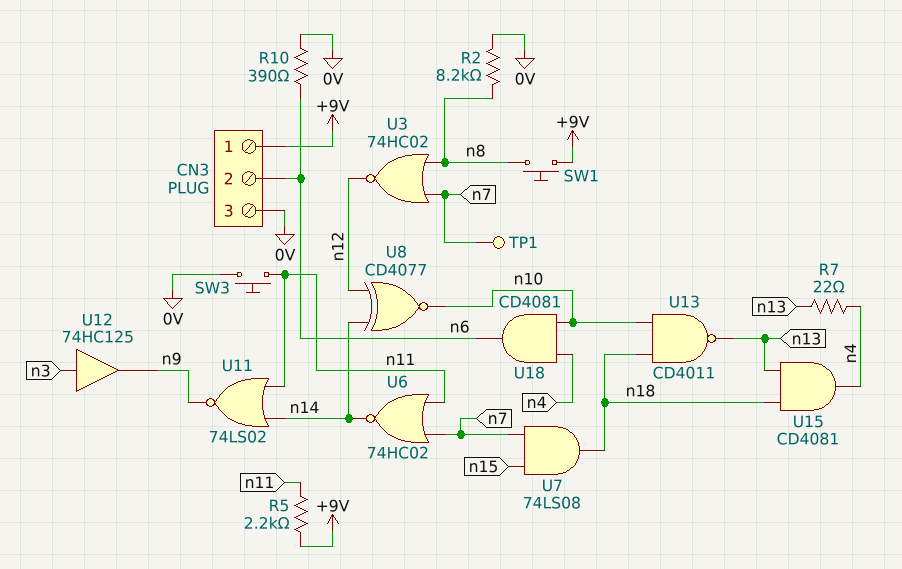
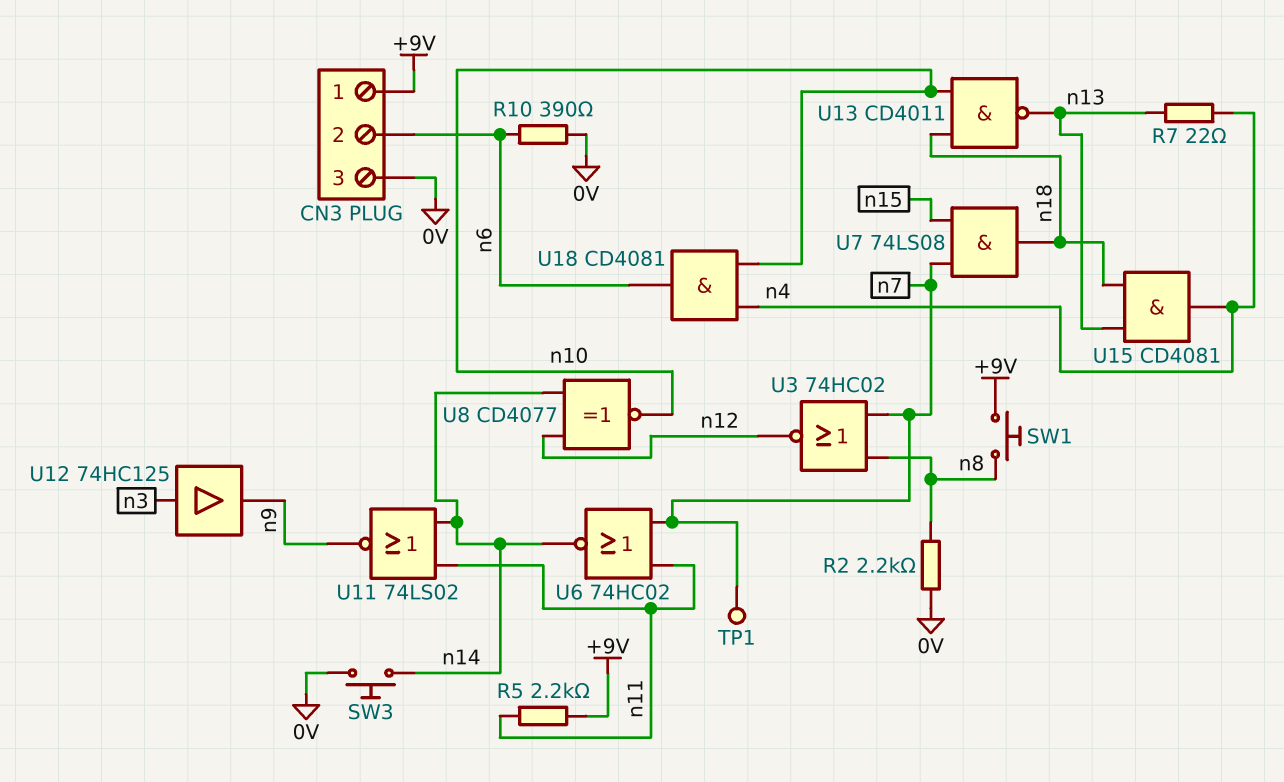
R2: 8.2k (0V, n8) -> 2.2k (0V, n8)
SW3: button (0V, n11) -> button (0V, n14)

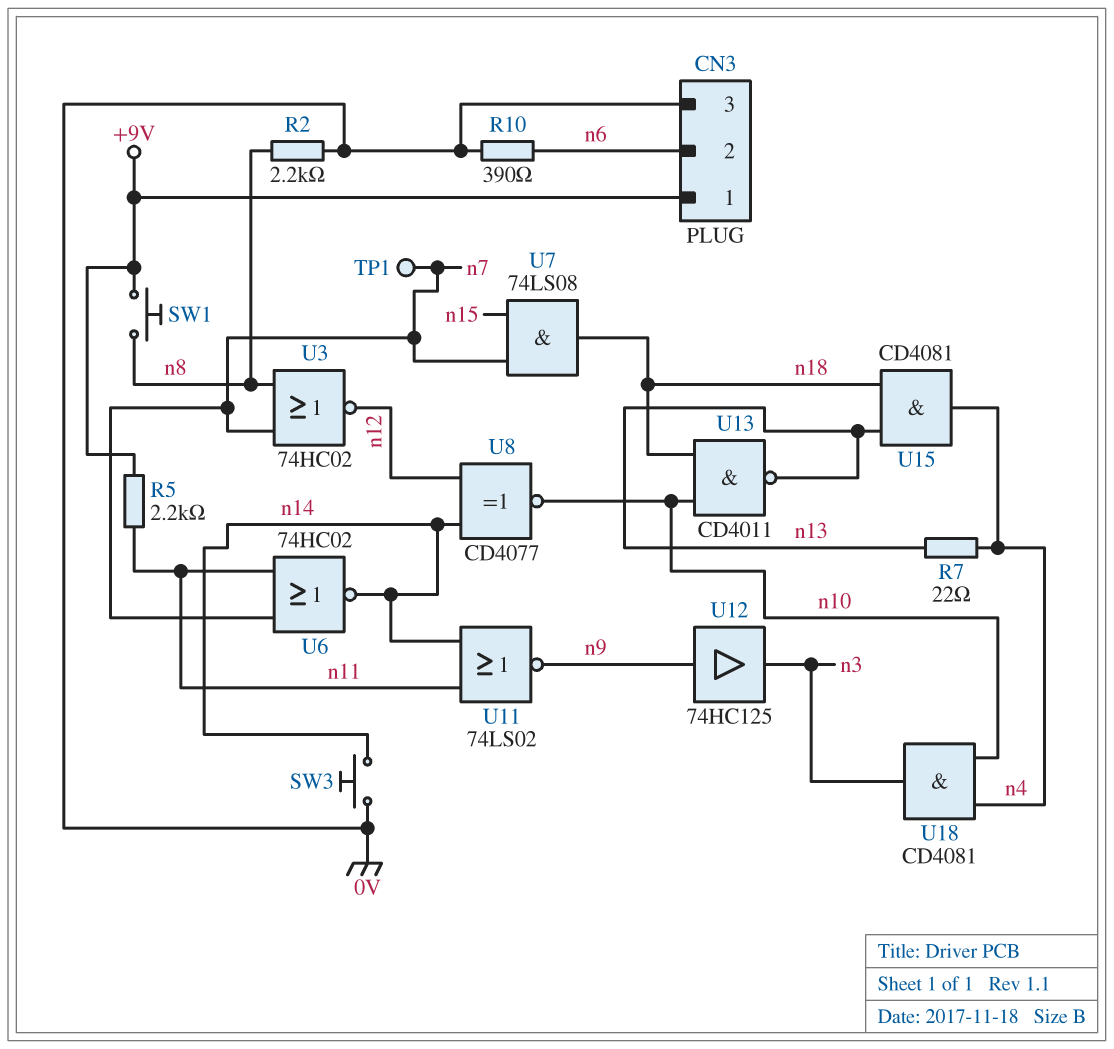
U12: buffer 74HC125 (in n3, out n9) -> buffer 74HC125 (in n9, out n3)
U18: AND CD4081 (in n4, in n10, out n6) -> AND CD4081 (in n4, in n10, out n3)

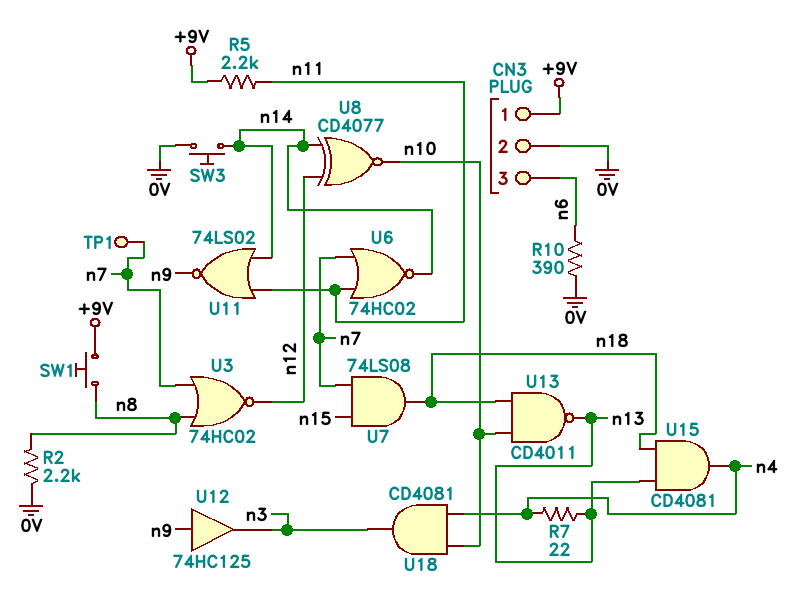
CN3 pin 2: n6 -> 0V
CN3 pin 3: 0V -> n6

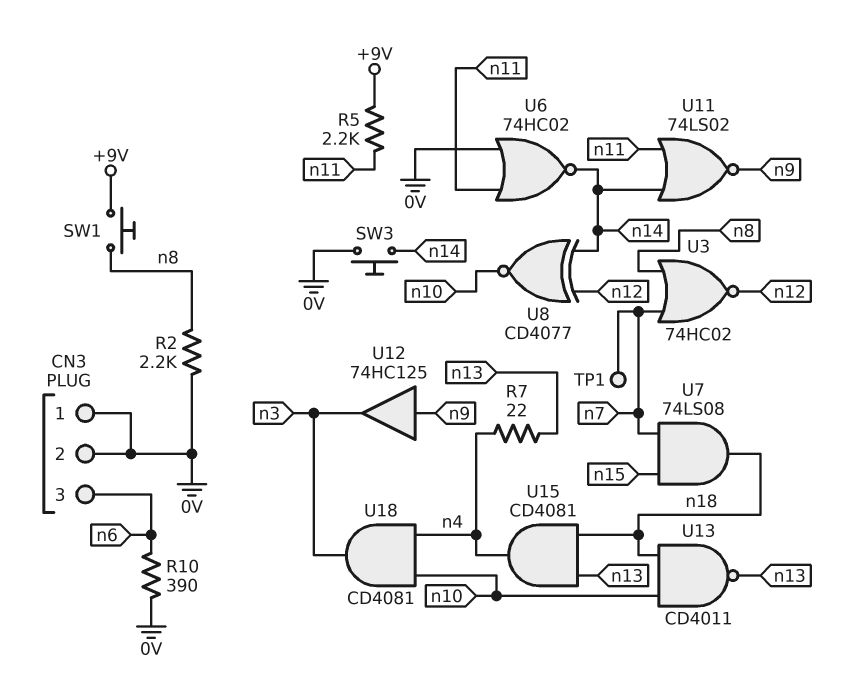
CN3 pin 1: +9V -> 0V
U6: NOR 74HC02 (in n7, in n11, out n14) -> NOR 74HC02 (in 0V, in n11, out n14)

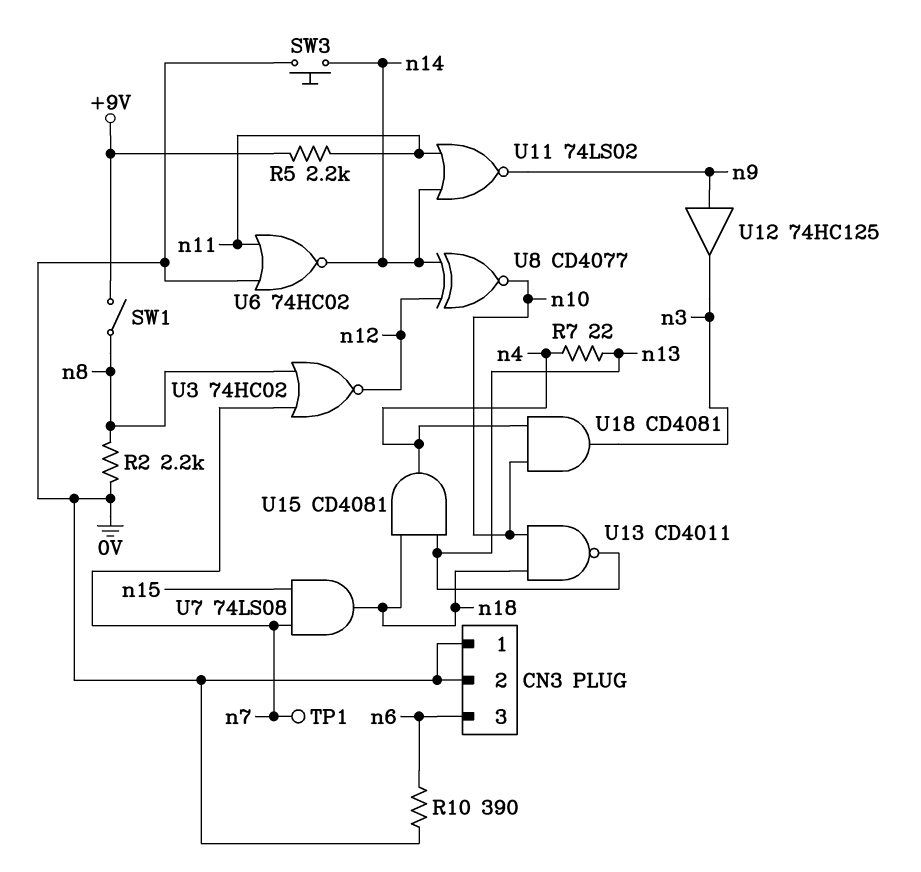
SW1: button (+9V, n8) -> switch (+9V, n8)

